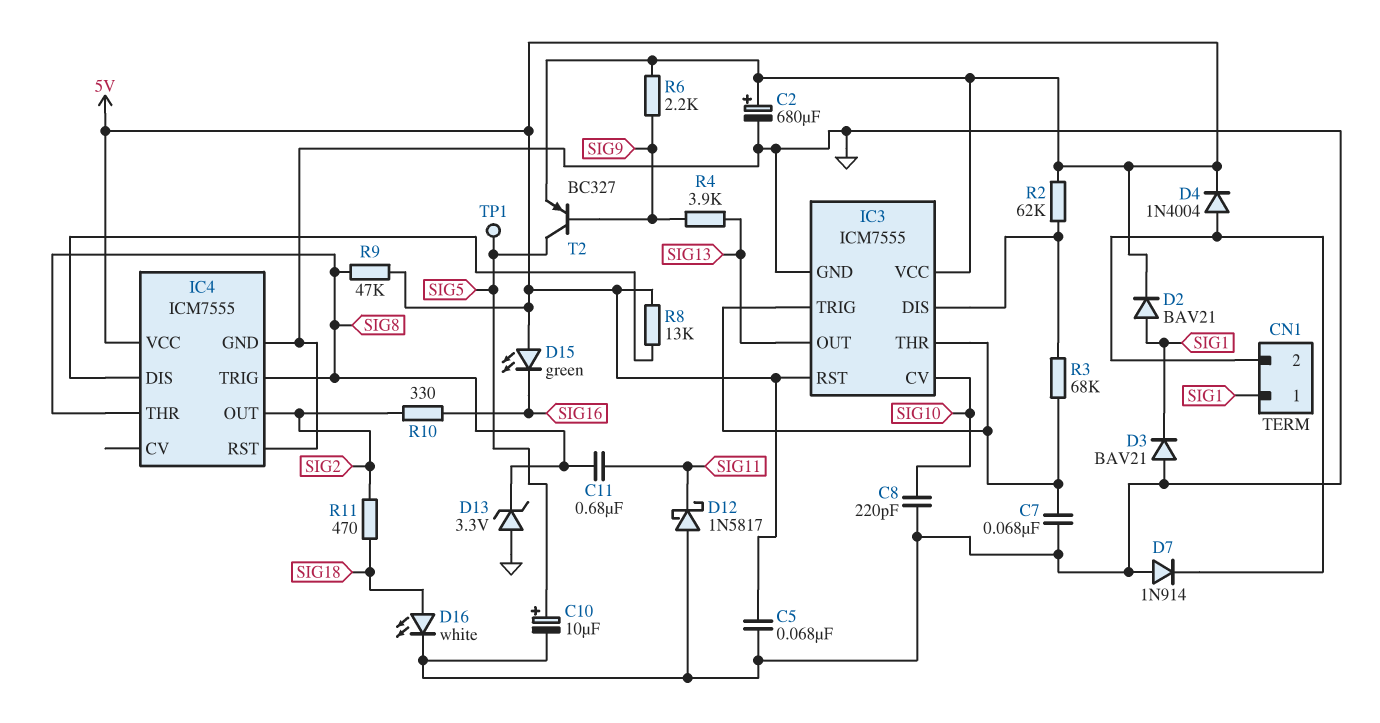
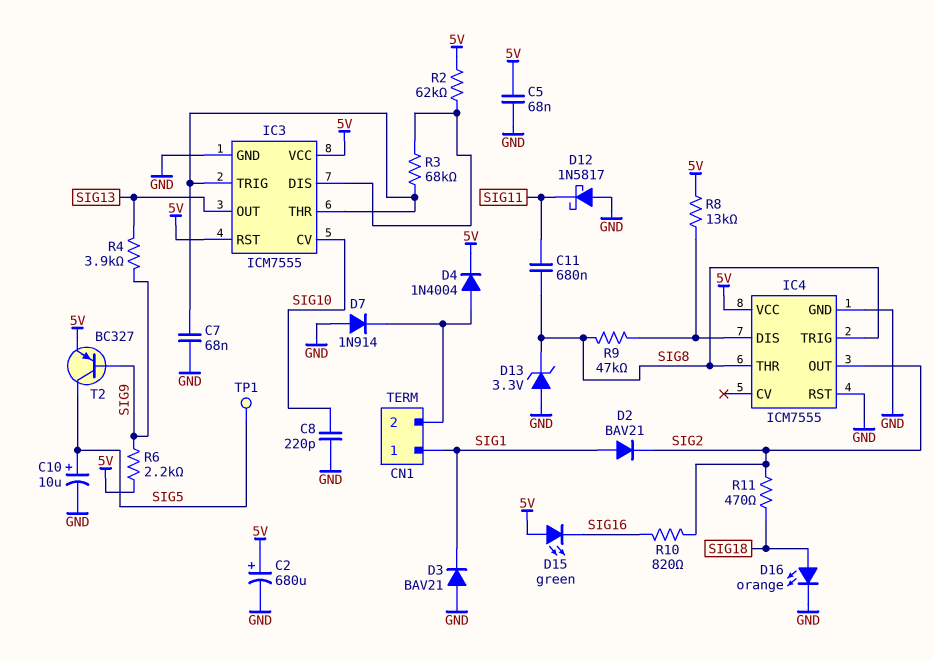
D2: diode BAV21 (A SIG1, K 5V) -> diode BAV21 (A SIG1, K SIG2)
D16: LED white (A SIG18, K GND) -> LED orange (A SIG18, K GND)
R9: 47k (5V, SIG8) -> 47k (IC4/DIS, SIG8)
R10: 330 (SIG2, SIG16) -> 820 (SIG2, SIG16)

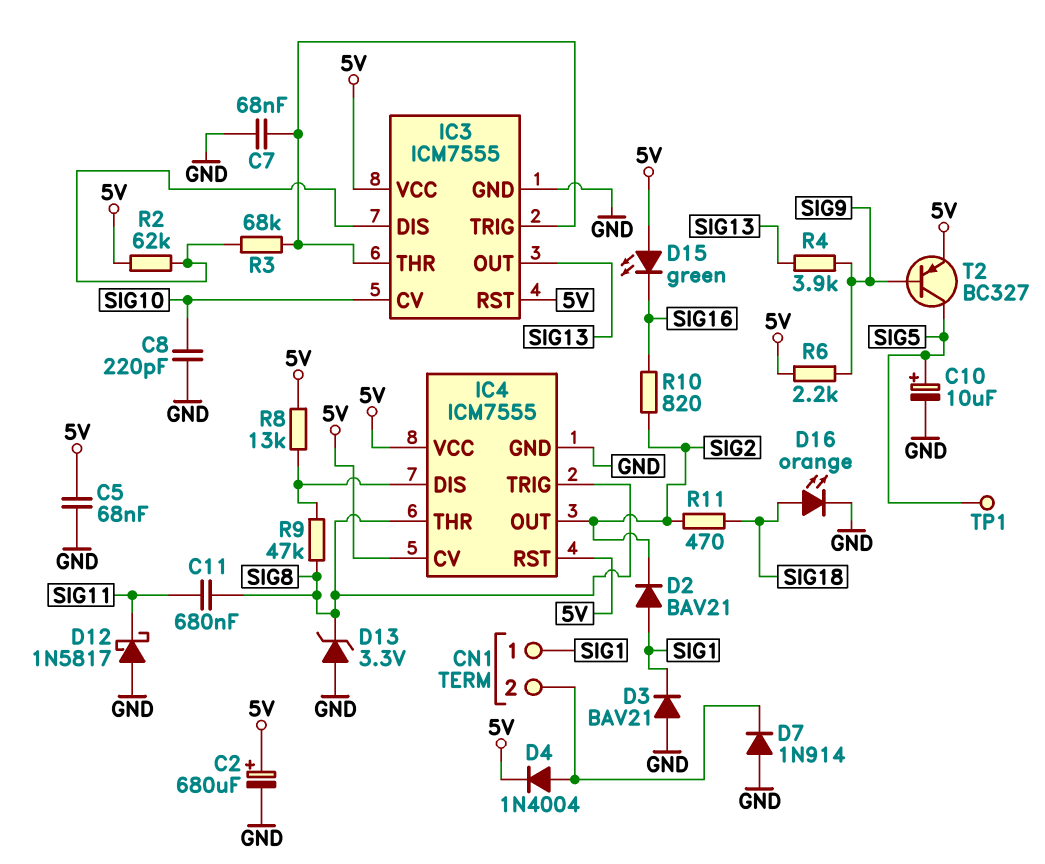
IC4 pin CV: none -> 5V
IC4 pin RST: GND -> 5V

